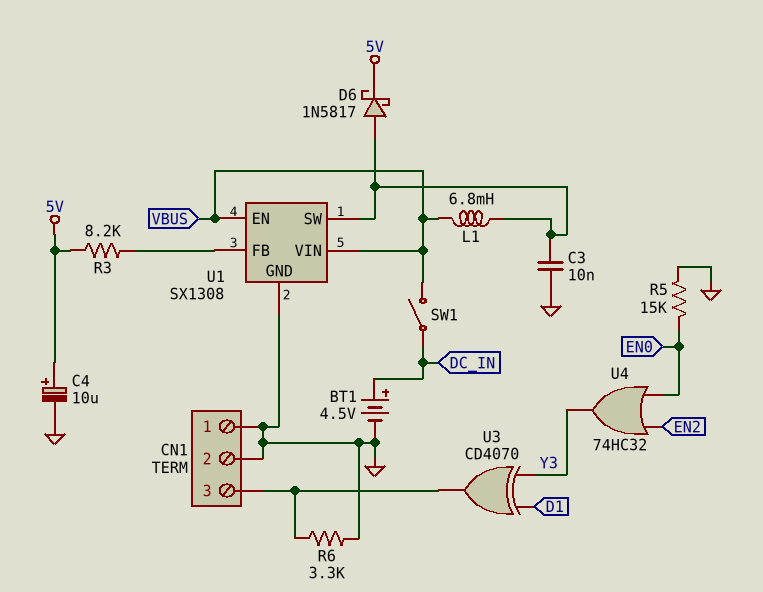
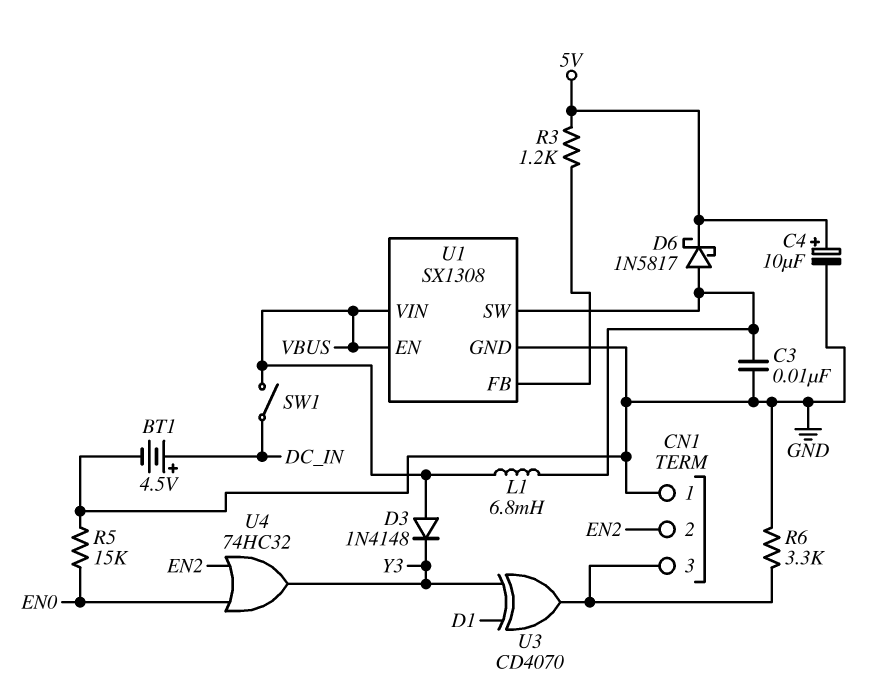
CN1 pin 2: GND -> EN2
D3: none -> diode 1N4148 (A VBUS, K Y3)
R3: 8.2k (5V, U1/FB) -> 1.2k (5V, U1/FB)

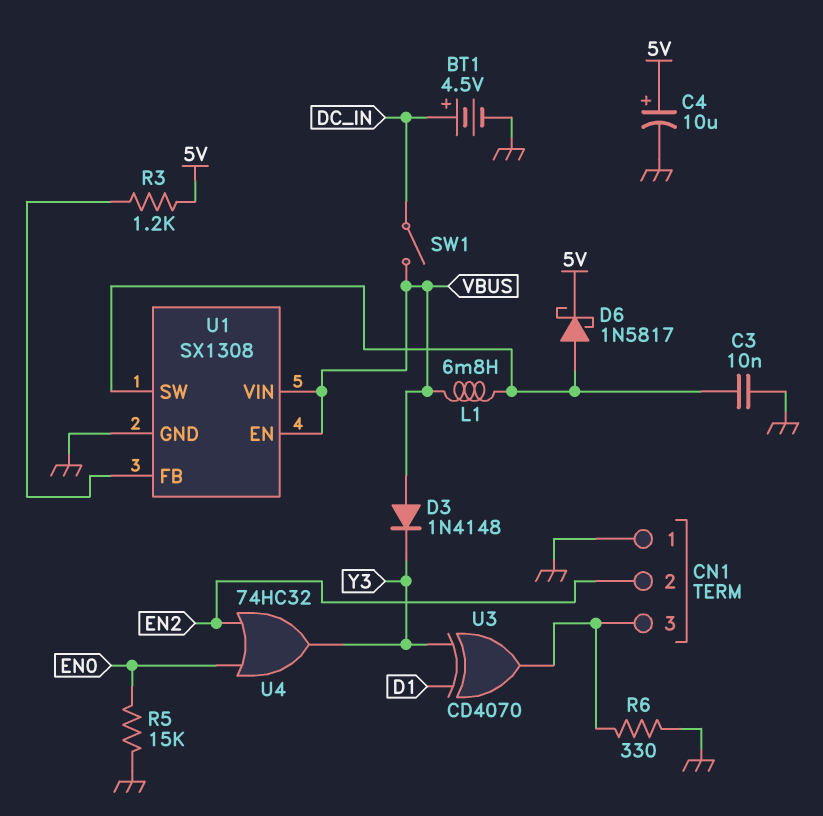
R6: 3.3k (CN1/3, GND) -> 330 (CN1/3, GND)

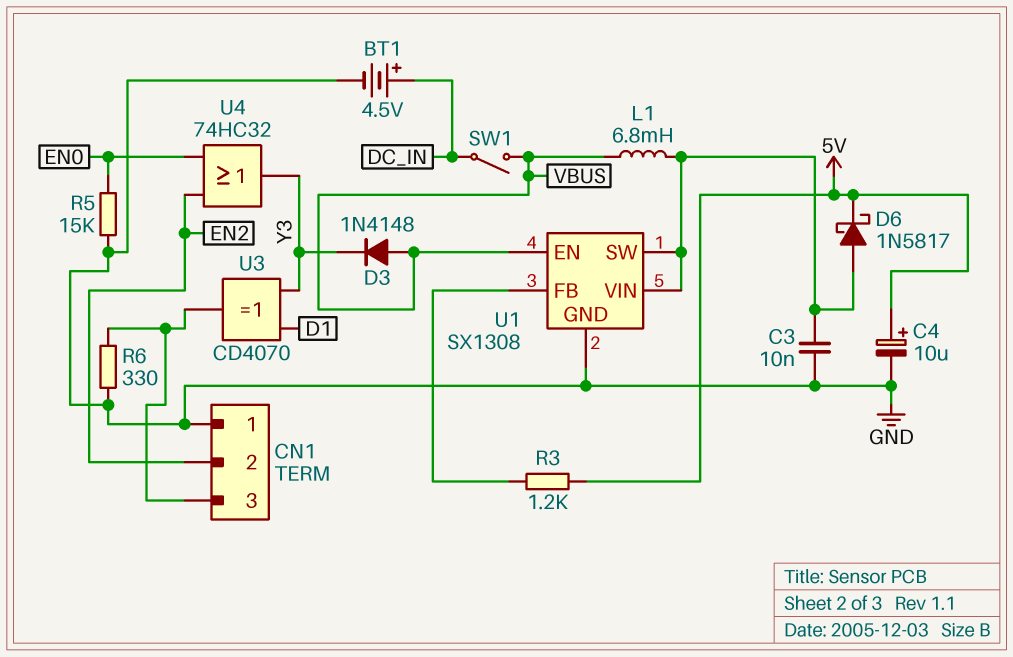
U1 pin VIN: VBUS -> U1/SW

